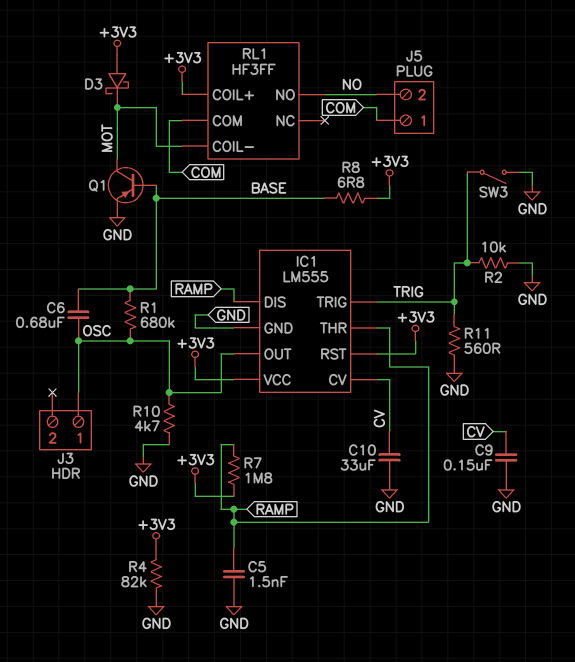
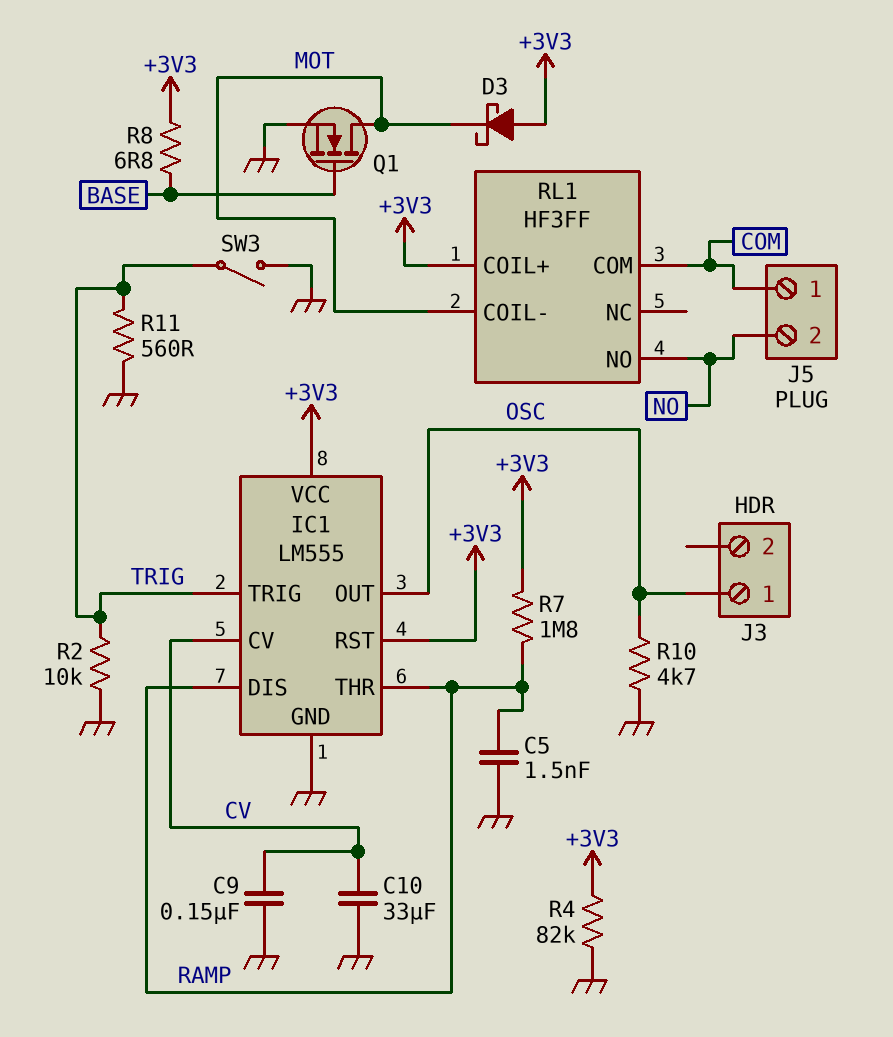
C6: 680nF (BASE, OSC) -> none
Q1: PNP (B BASE, C MOT, E GND) -> NMOS (G BASE, D MOT, S GND)
R1: 680k (BASE, OSC) -> none

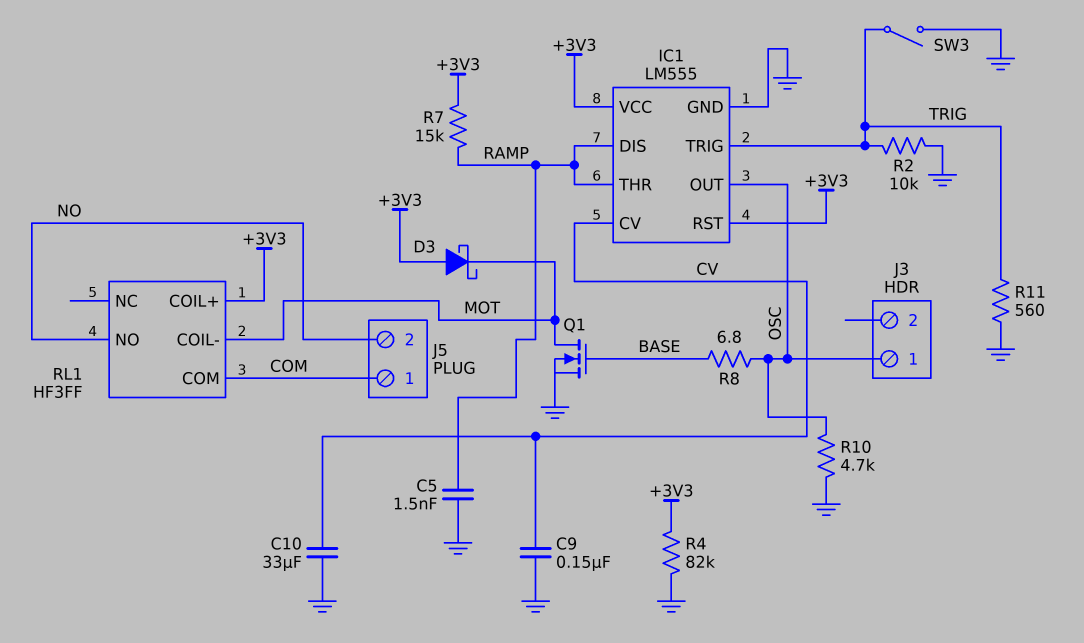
R7: 1.8M (+3V3, RAMP) -> 15k (+3V3, RAMP)
R8: 6.8 (+3V3, BASE) -> 6.8 (BASE, OSC)

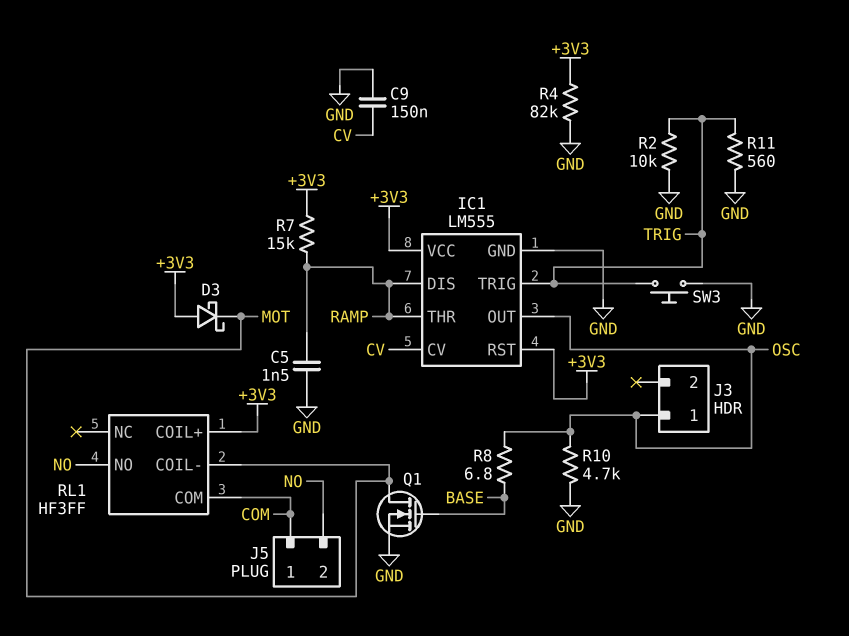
C10: 33uF (CV, GND) -> none
SW3: switch (GND, TRIG) -> button (GND, TRIG)

